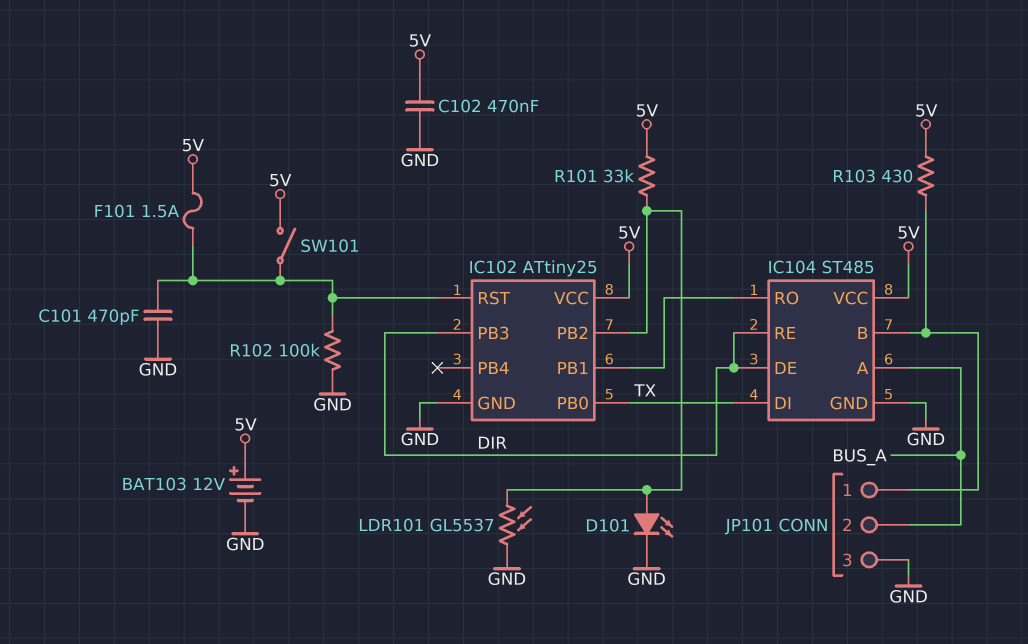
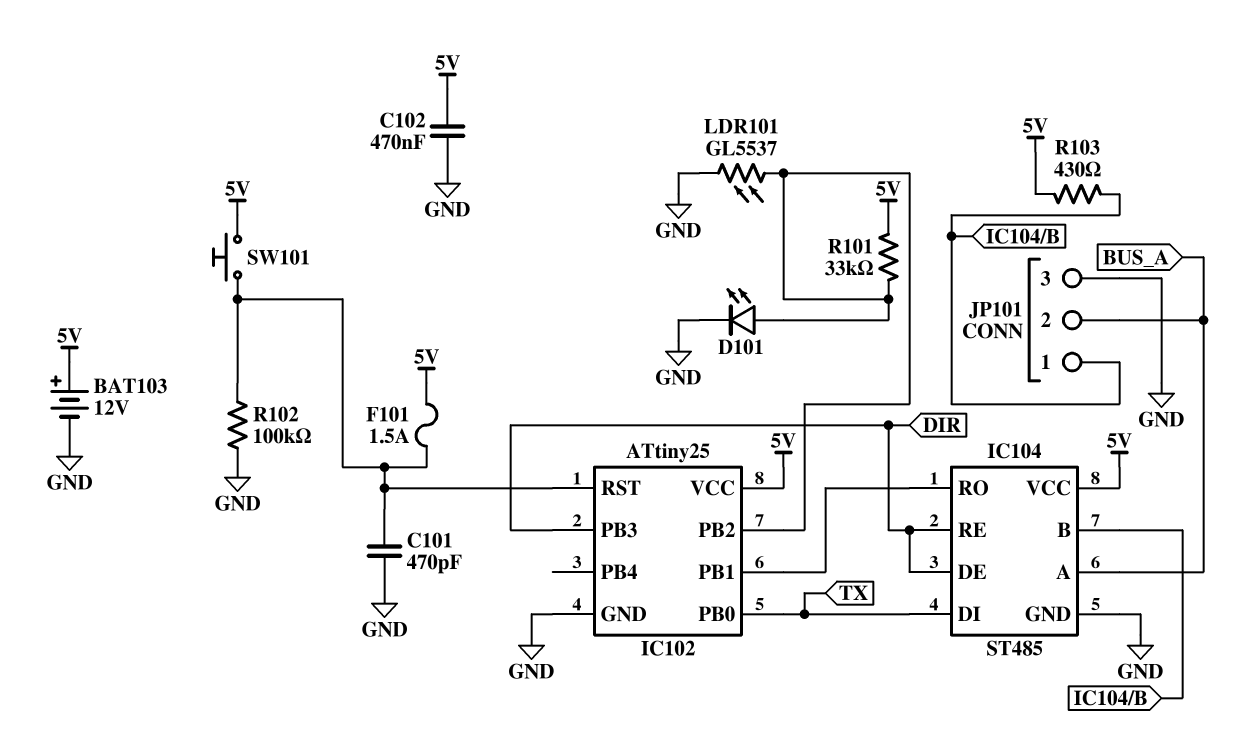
SW101: switch (5V, IC102/RST) -> button (5V, IC102/RST)

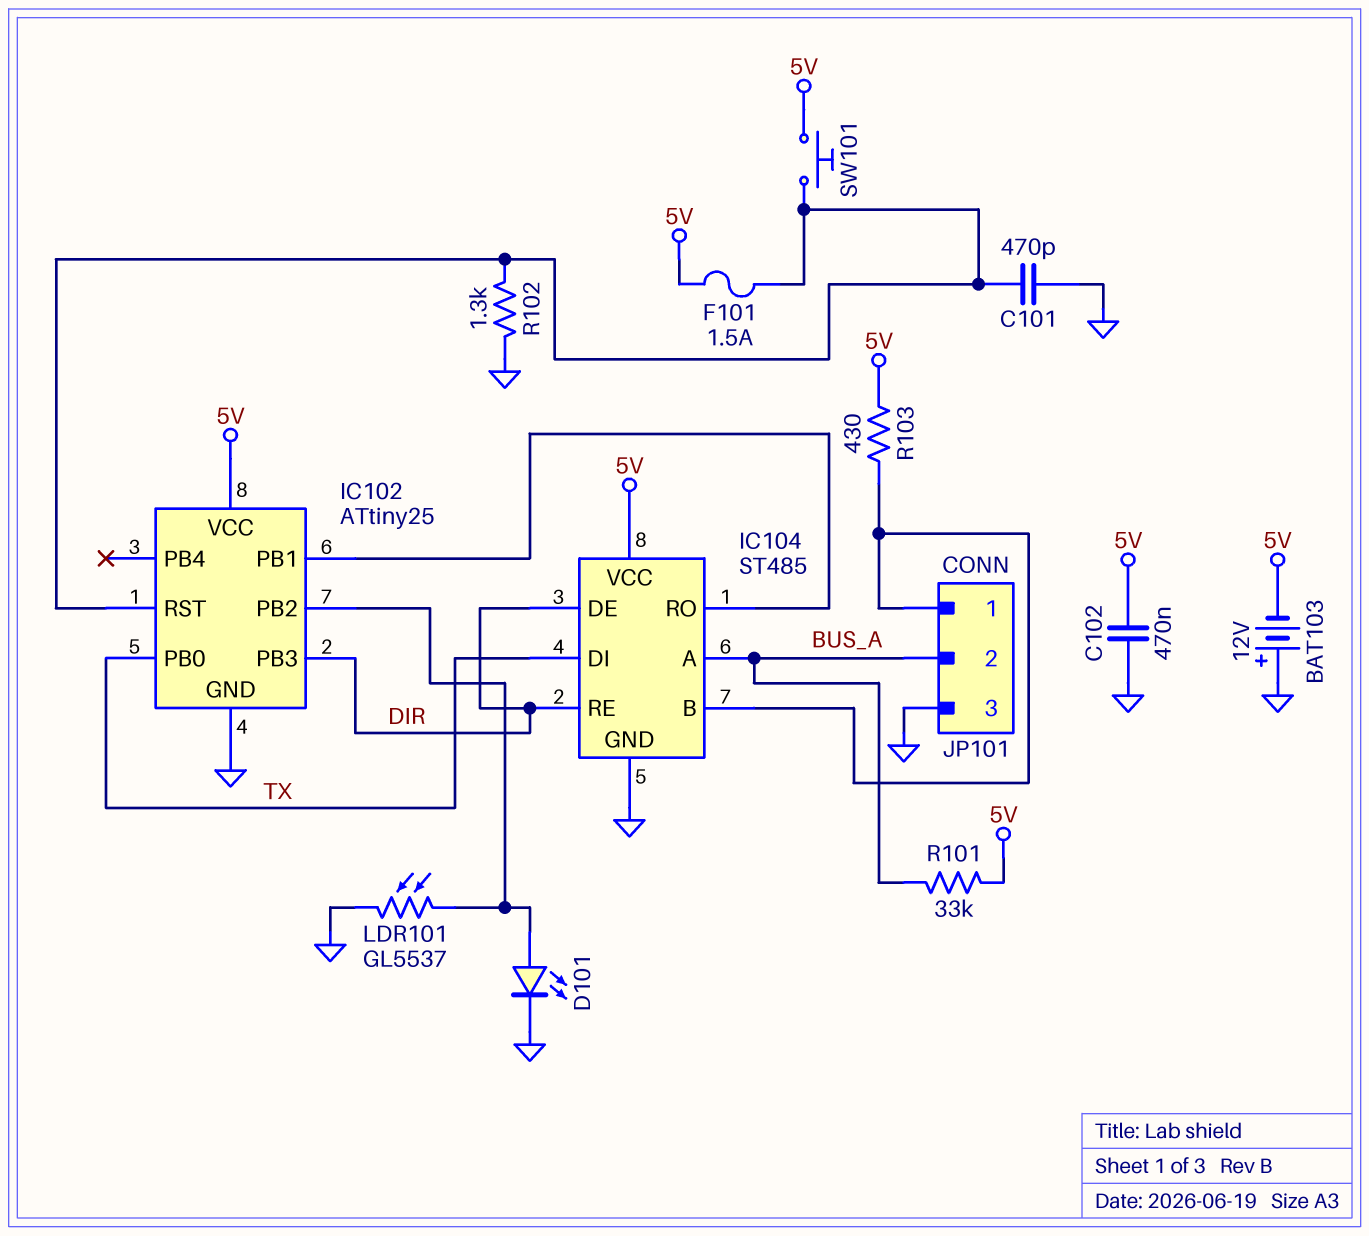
BAT103: 12V (plus 5V, minus GND) -> 12V (plus GND, minus 5V)
R101: 33k (5V, IC102/PB2) -> 33k (5V, BUS_A)
R102: 100k (GND, IC102/RST) -> 1.3k (GND, IC102/RST)

